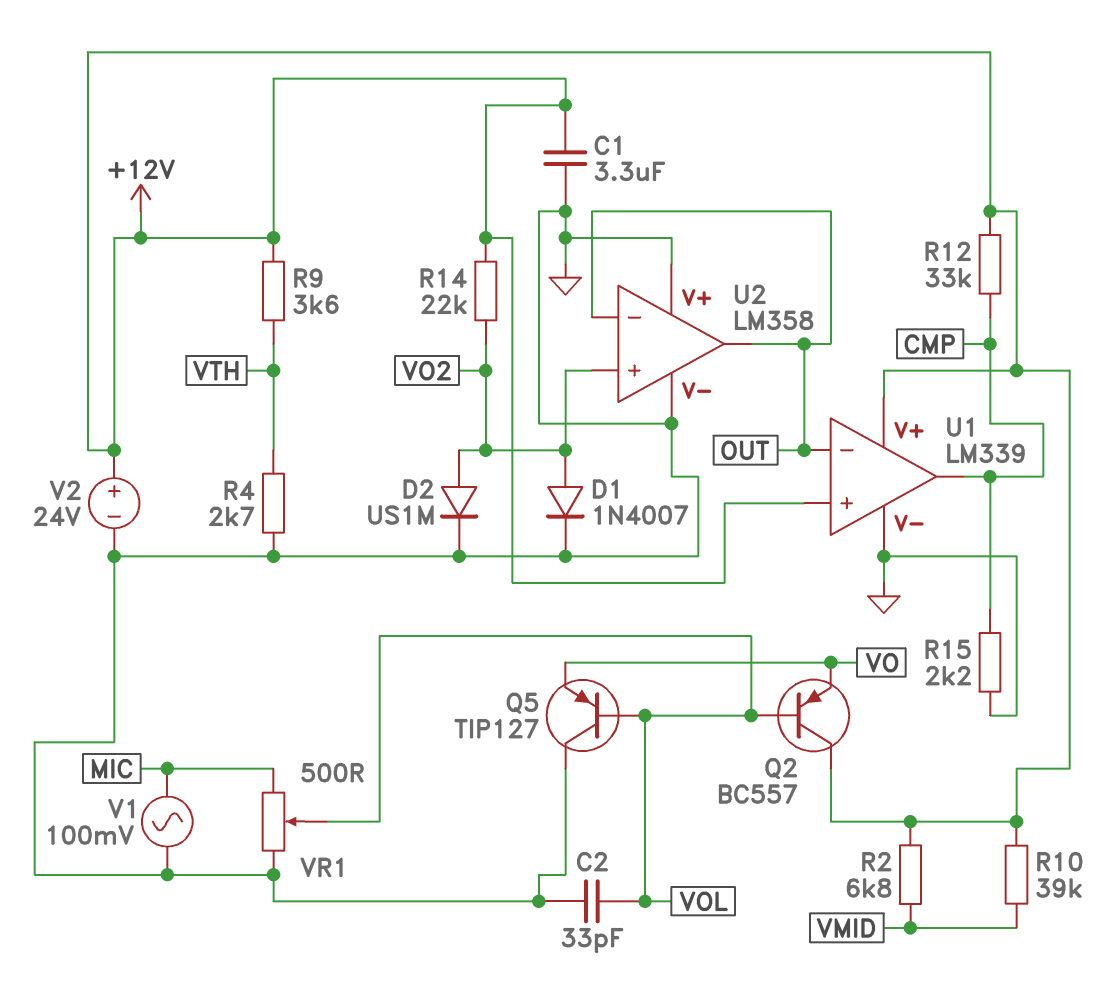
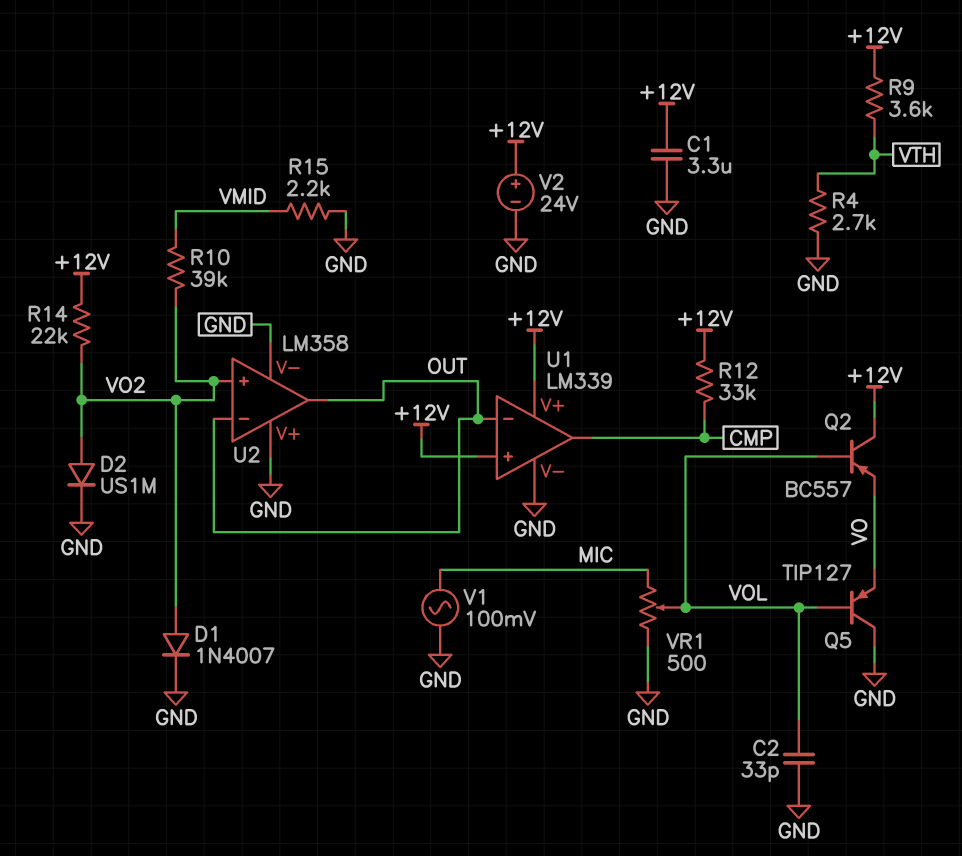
R2: 6.8k (+12V, VMID) -> none
R10: 39k (+12V, VMID) -> 39k (VMID, VO2)
R15: 2.2k (CMP, GND) -> 2.2k (GND, VMID)

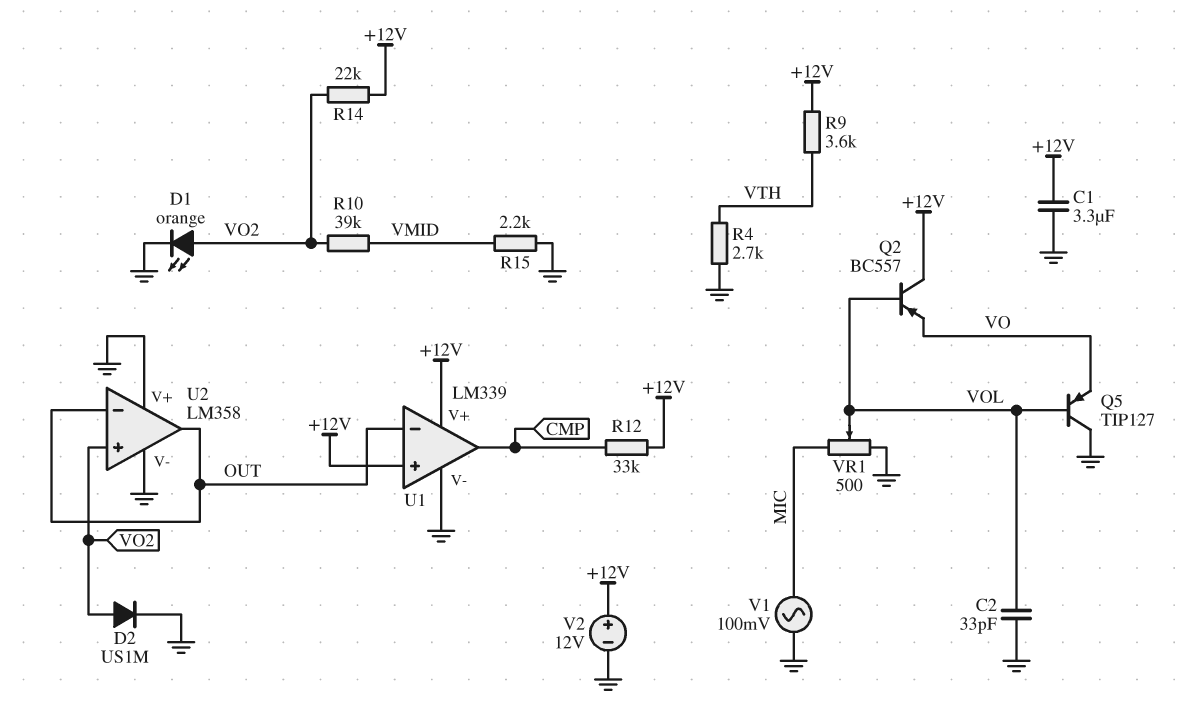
D1: diode 1N4007 (A VO2, K GND) -> LED orange (A VO2, K GND)
V2: 24V (plus +12V, minus GND) -> 12V (plus +12V, minus GND)

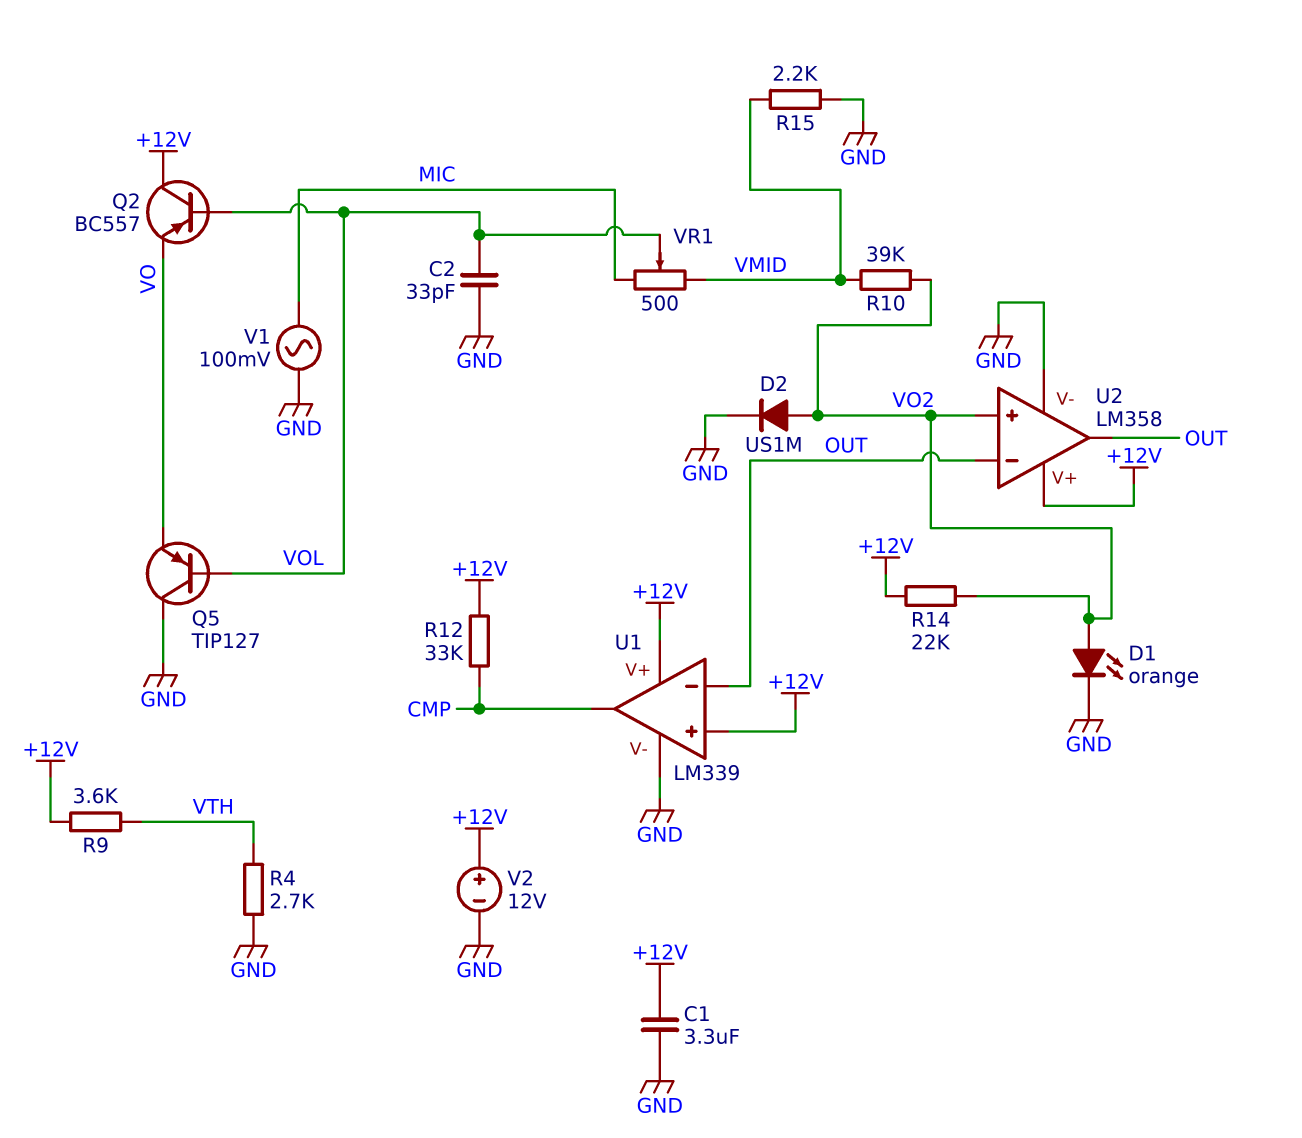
U2 pin V+: GND -> +12V
VR1: 500 (GND, MIC, wiper VOL) -> 500 (MIC, VMID, wiper VOL)

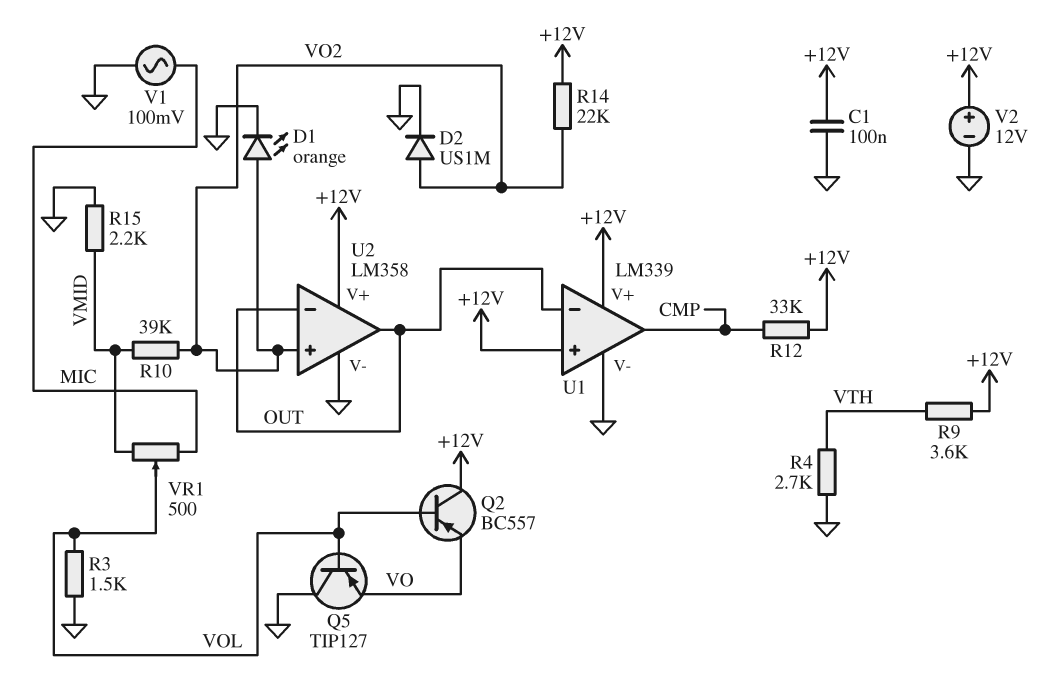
C1: 3.3uF (+12V, GND) -> 100nF (+12V, GND)
C2: 33pF (GND, VOL) -> none
R3: none -> 1.5k (GND, VOL)

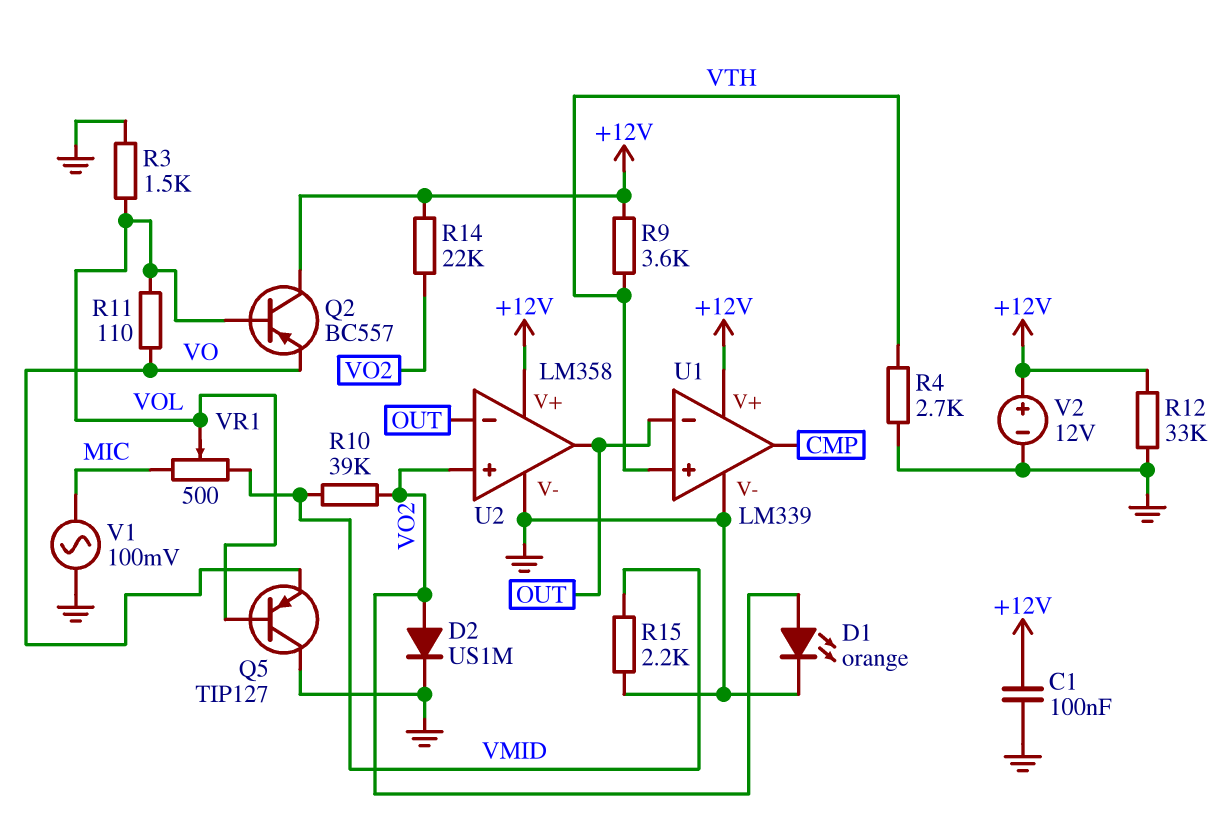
R11: none -> 110 (VO, VOL)
R12: 33k (+12V, CMP) -> 33k (+12V, GND)
U1 pin in+: +12V -> VTH

